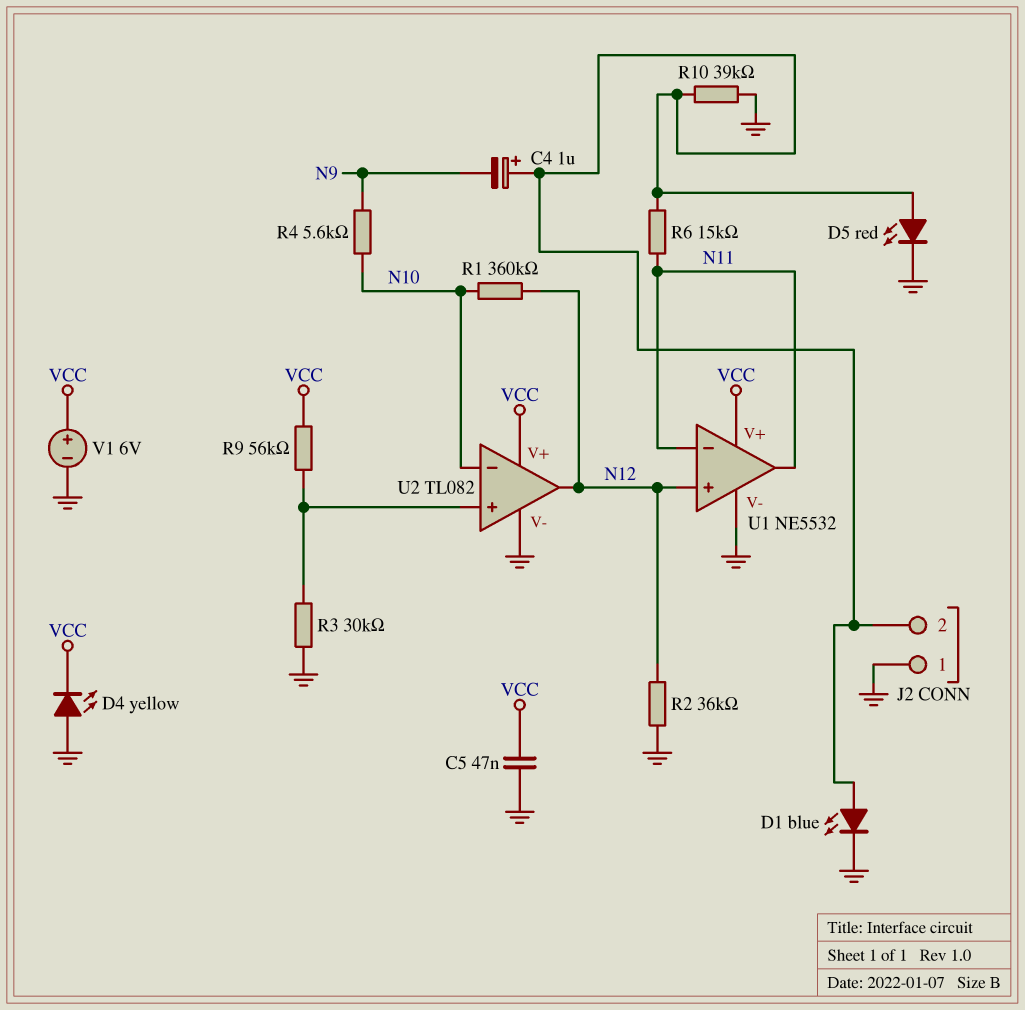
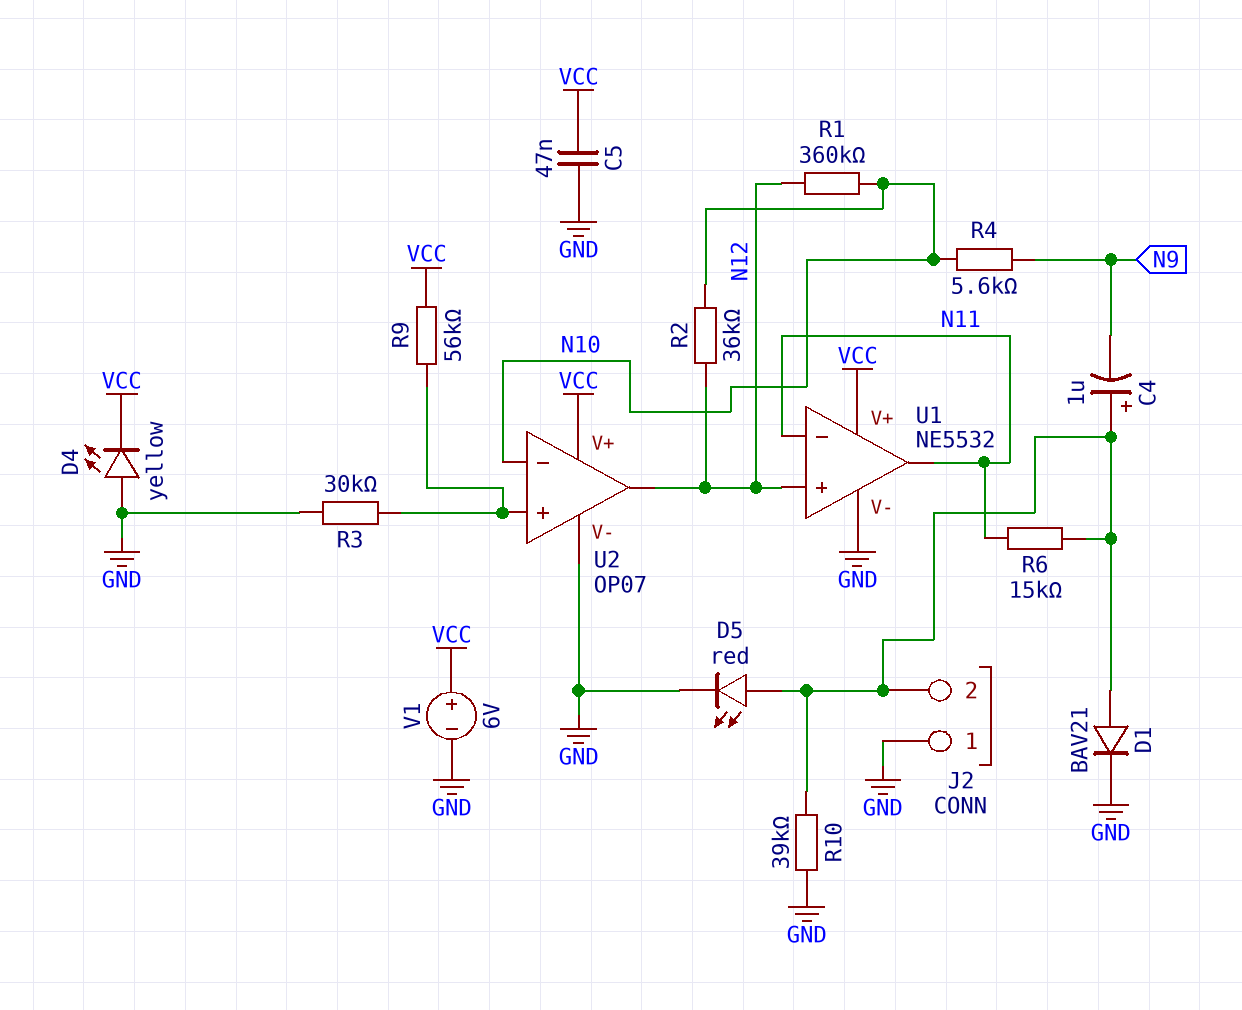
D1: LED blue (A J2/2, K GND) -> diode BAV21 (A J2/2, K GND)
R2: 36k (GND, N12) -> 36k (N10, N12)
U2: TL082 -> OP07

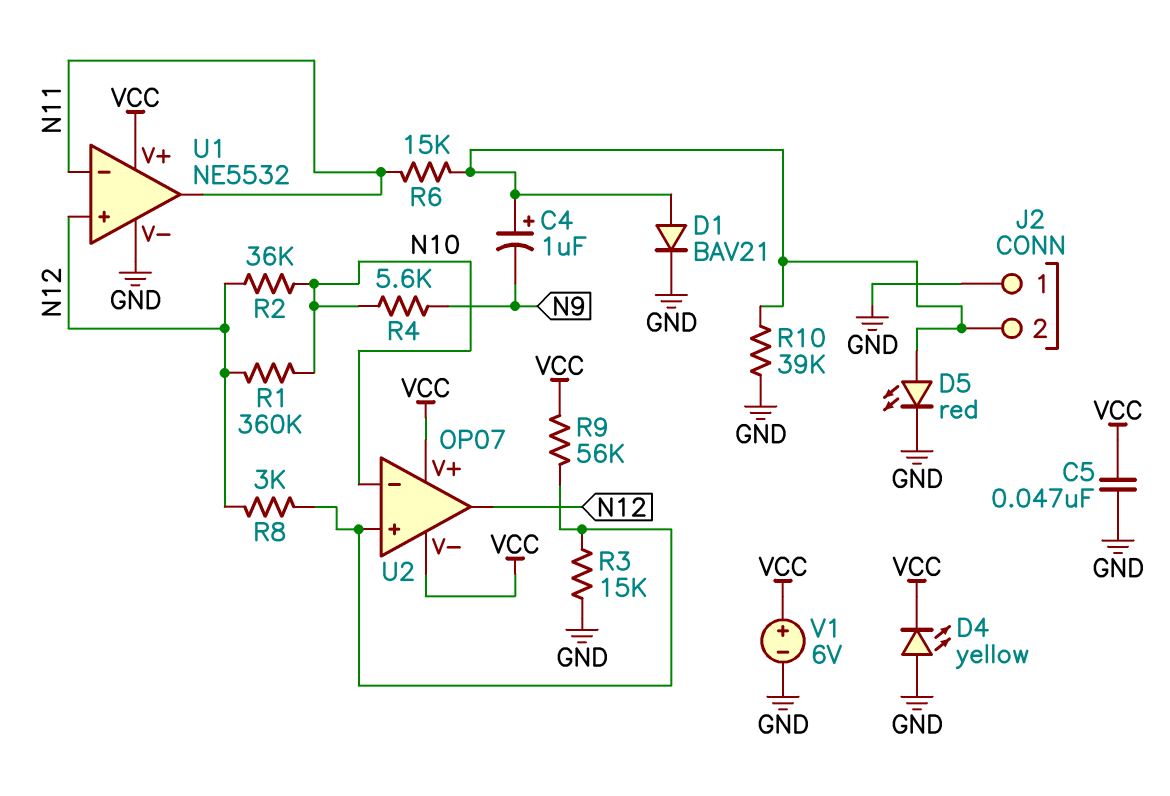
R3: 30k (GND, U2/in+) -> 15k (GND, U2/in+)
R8: none -> 3k (N12, U2/in+)
U2 pin V-: GND -> VCC

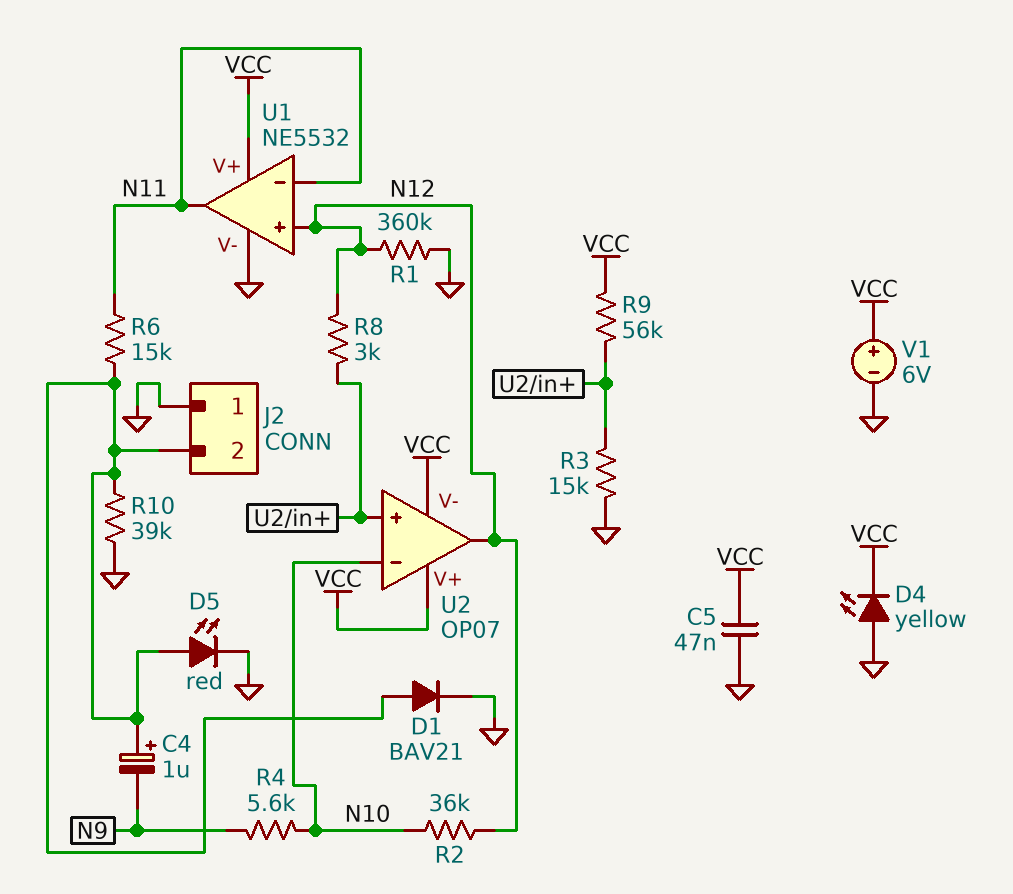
R1: 360k (N10, N12) -> 360k (GND, N12)

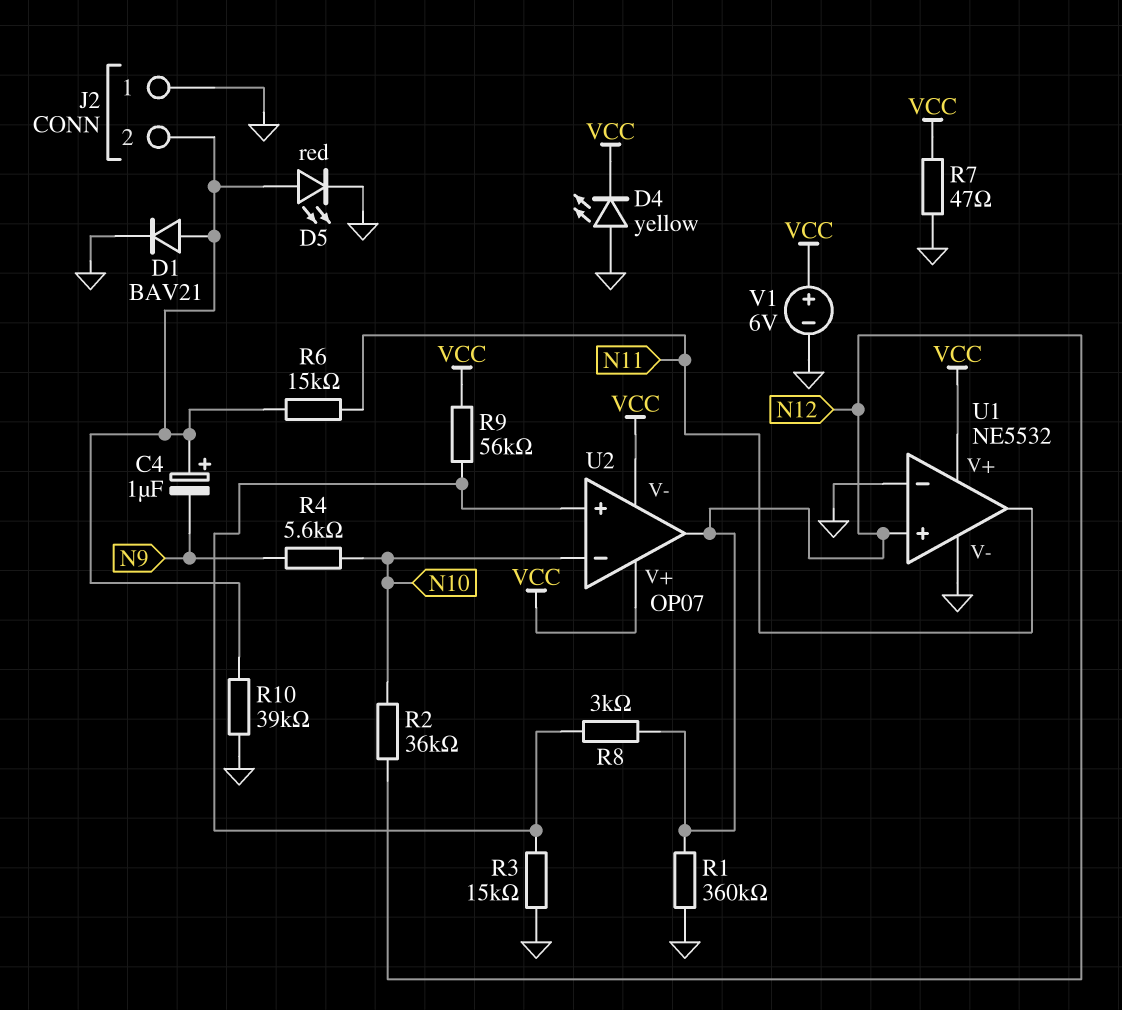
C5: 47nF (GND, VCC) -> none
R7: none -> 47 (GND, VCC)
U1 pin in-: N11 -> GND

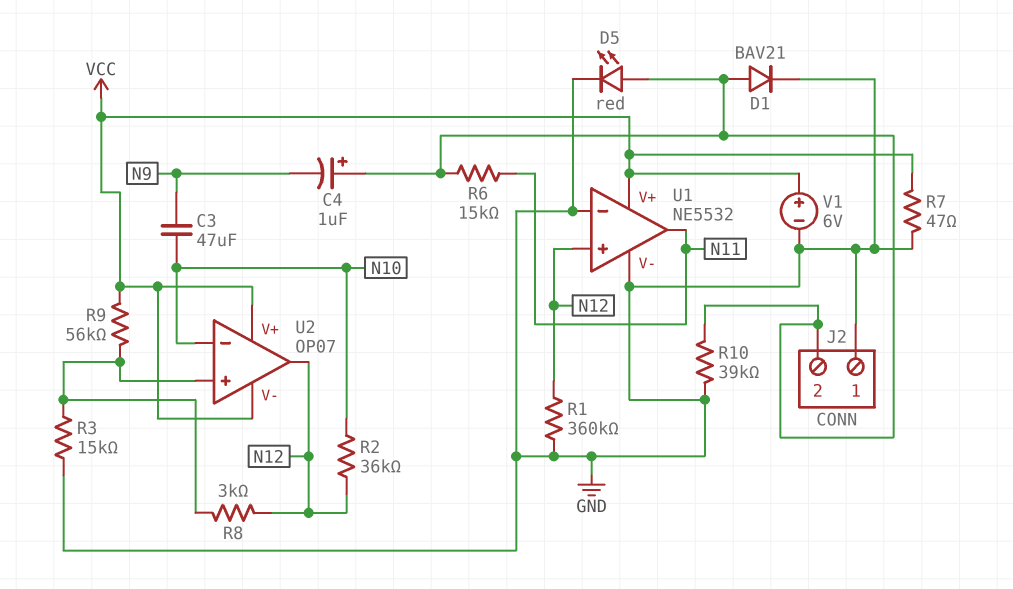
C3: none -> 47uF (N9, N10)
D4: LED yellow (A GND, K VCC) -> none
R4: 5.6k (N9, N10) -> none

